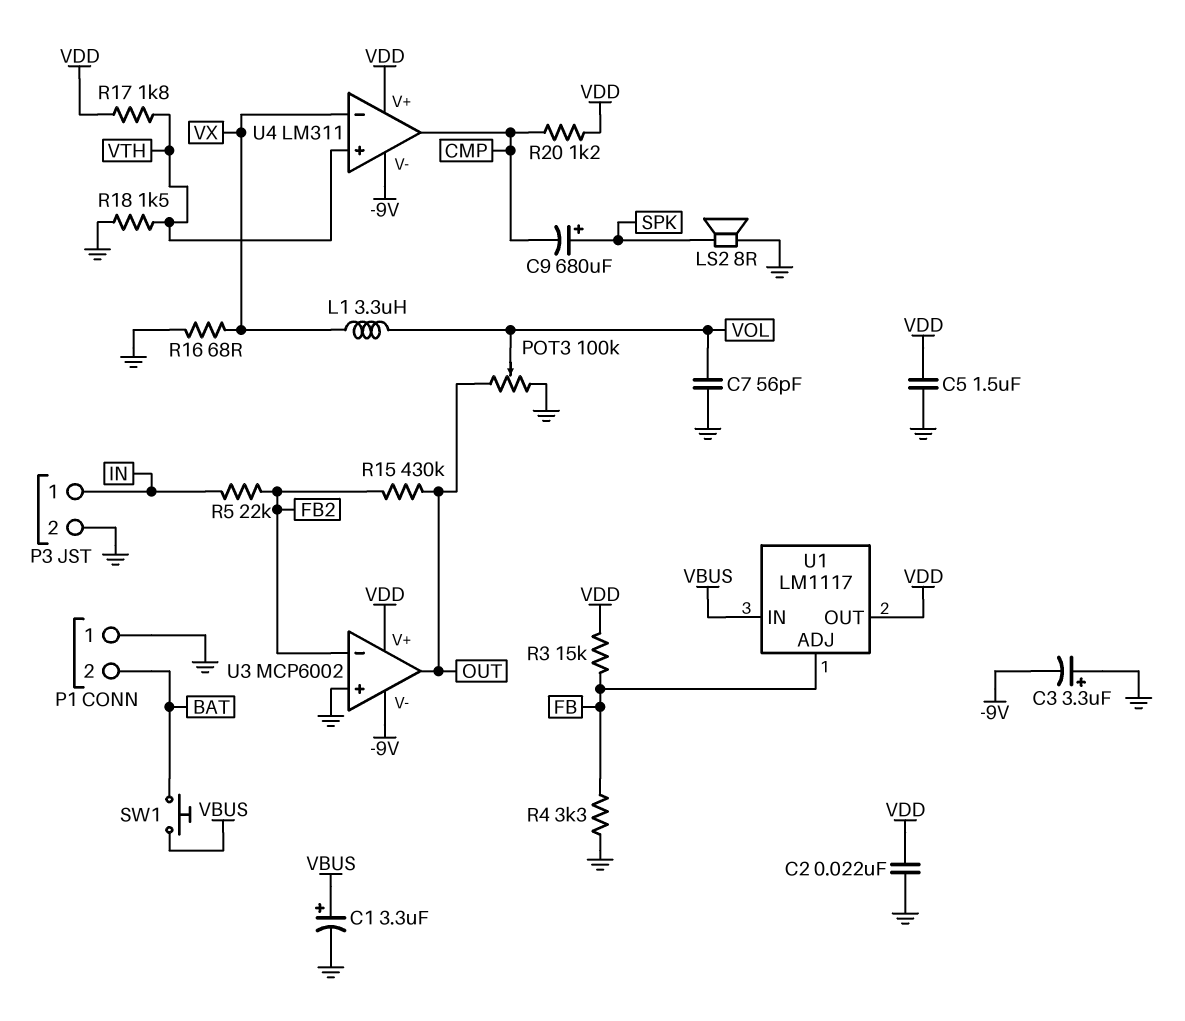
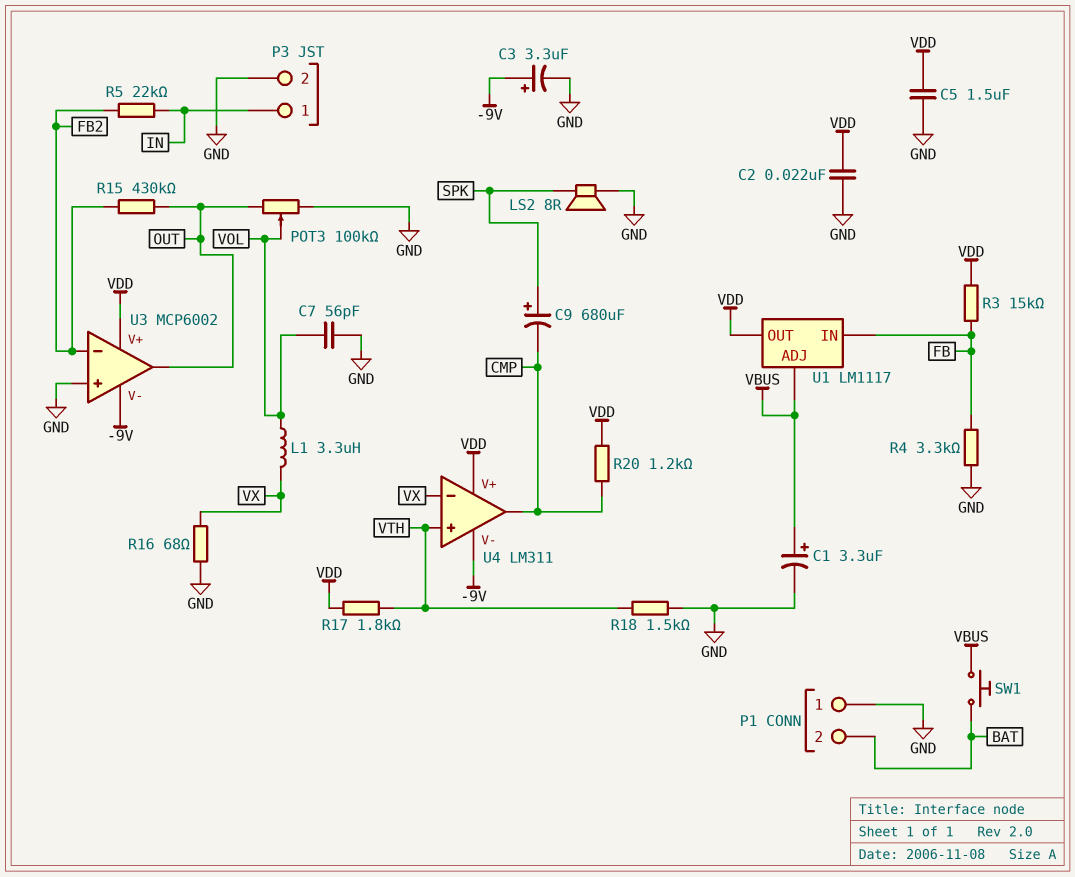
C3: 3.3uF (plus GND, minus -9V) -> 3.3uF (plus -9V, minus GND)
U1 pin ADJ: FB -> VBUS
U1 pin IN: VBUS -> FB

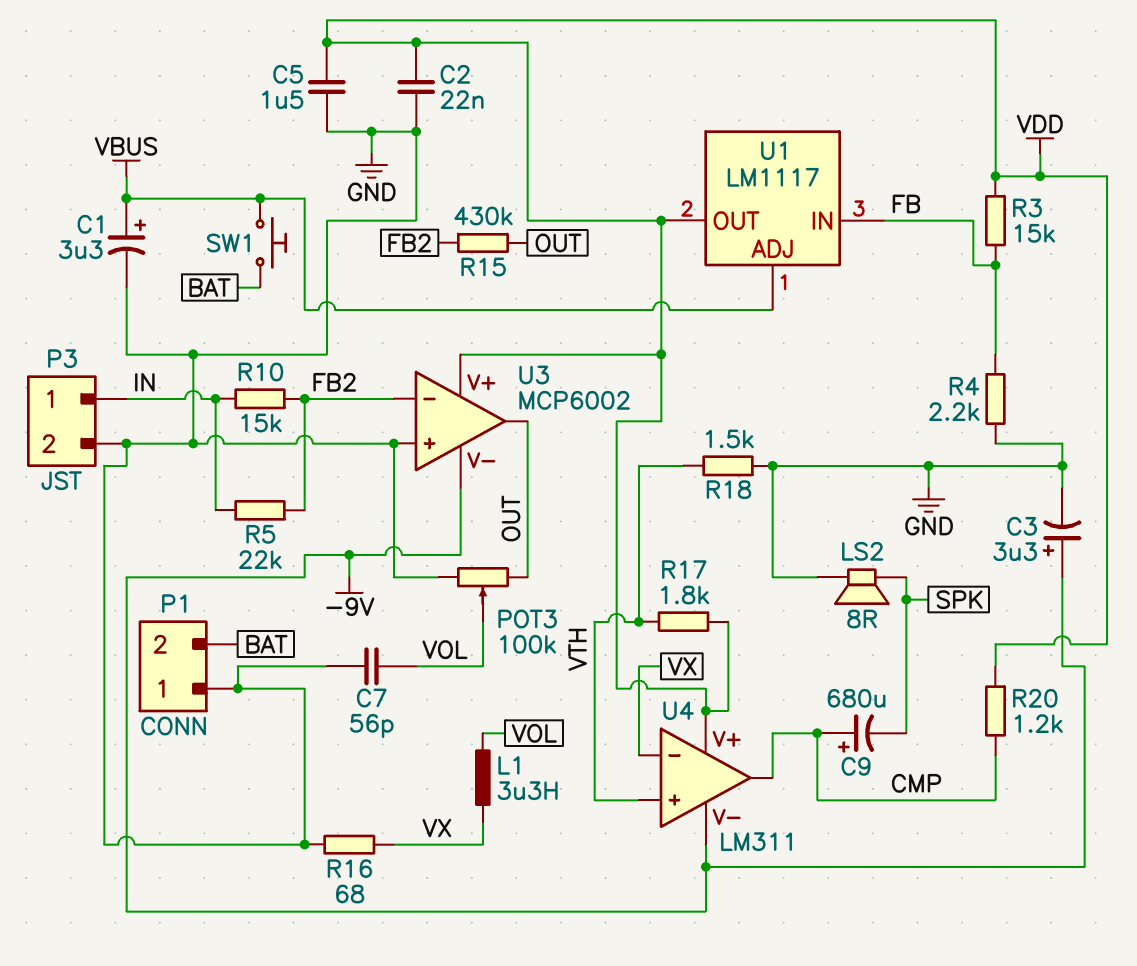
C9: 680uF (plus SPK, minus CMP) -> 680uF (plus CMP, minus SPK)
R4: 3.3k (FB, GND) -> 2.2k (FB, GND)
R10: none -> 15k (FB2, IN)

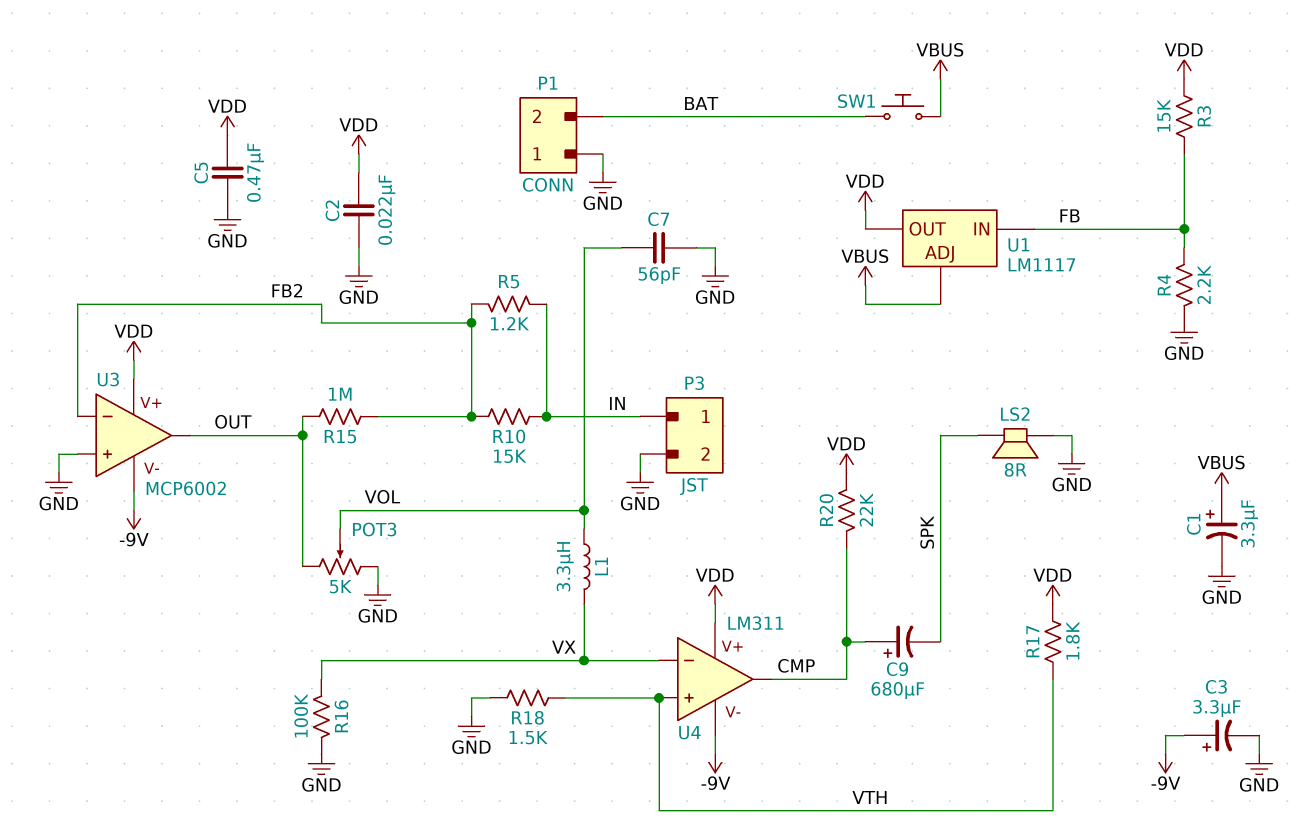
C5: 1.5uF (GND, VDD) -> 470nF (GND, VDD)
POT3: 100k (GND, OUT, wiper VOL) -> 5k (GND, OUT, wiper VOL)
R5: 22k (FB2, IN) -> 1.2k (FB2, IN)
R15: 430k (FB2, OUT) -> 1M (FB2, OUT)
R16: 68 (GND, VX) -> 100k (GND, VX)
R20: 1.2k (CMP, VDD) -> 22k (CMP, VDD)

